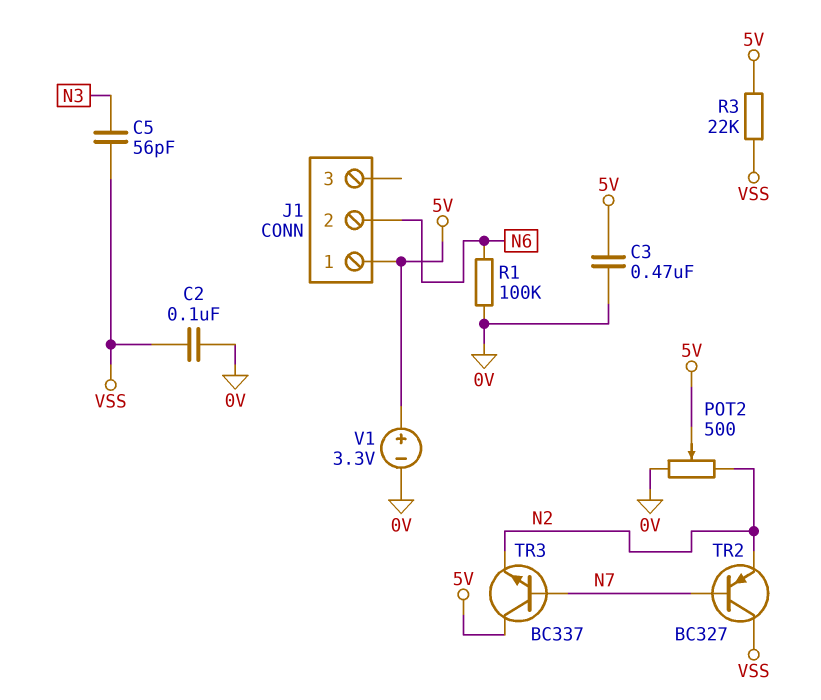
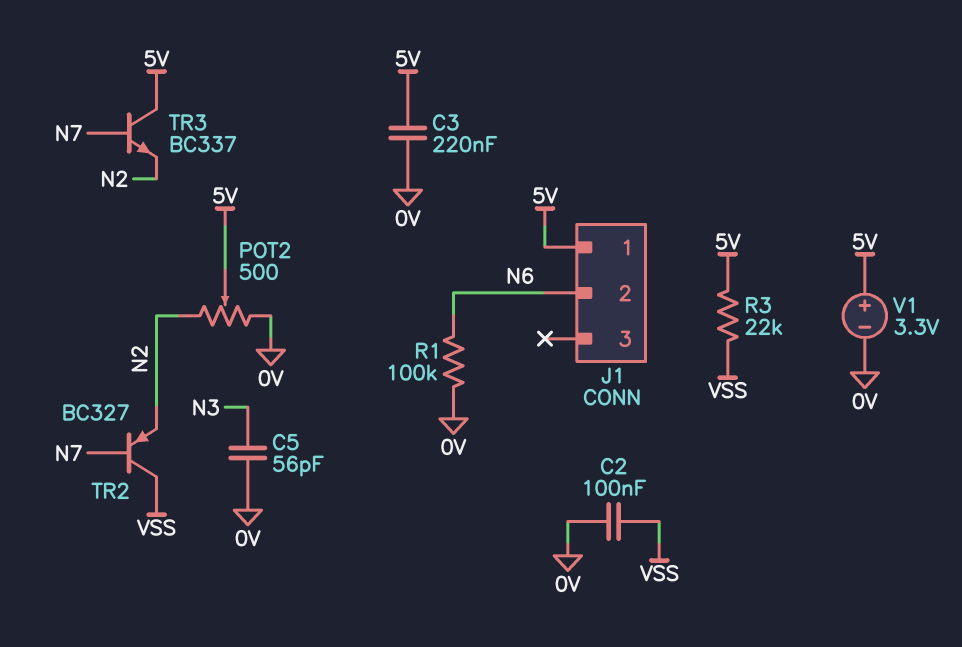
C3: 470nF (0V, 5V) -> 220nF (0V, 5V)
C5: 56pF (N3, VSS) -> 56pF (0V, N3)

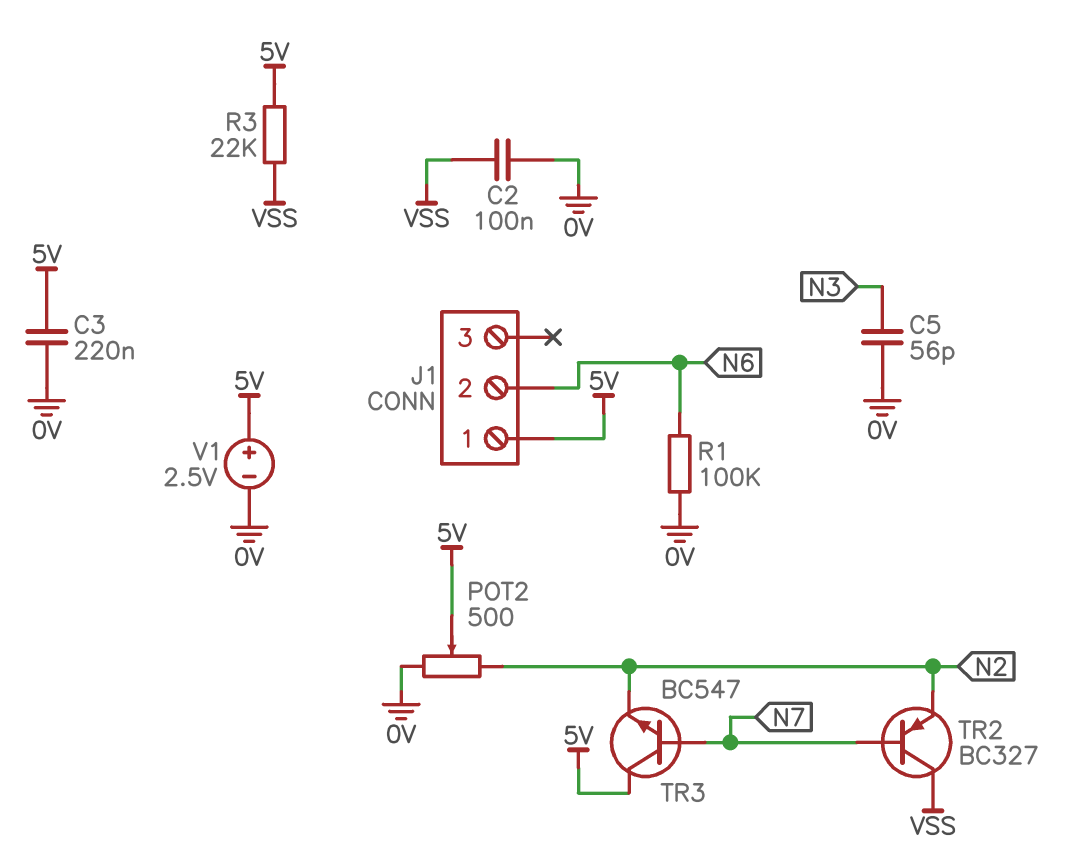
TR3: NPN BC337 (B N7, C 5V, E N2) -> NPN BC547 (B N7, C 5V, E N2)
V1: 3.3V (plus 5V, minus 0V) -> 2.5V (plus 5V, minus 0V)

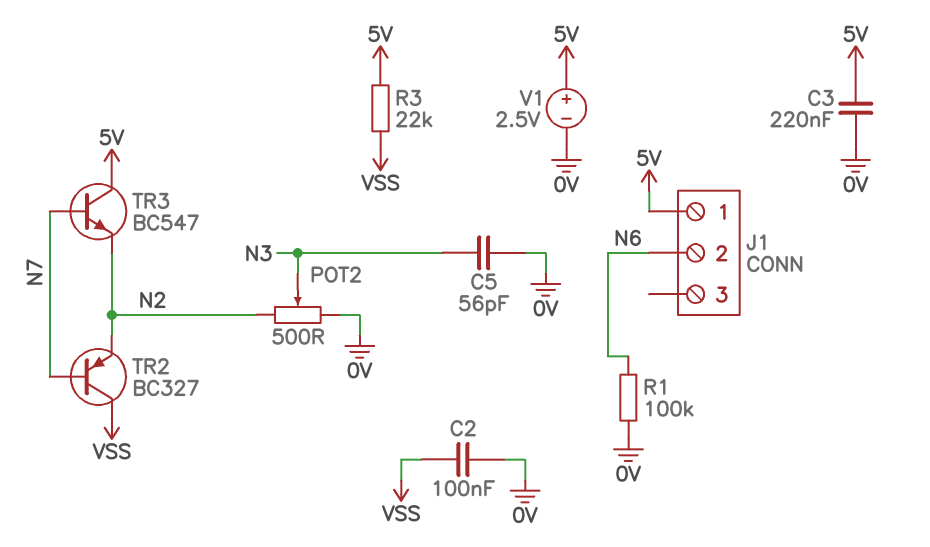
POT2: 500 (0V, N2, wiper 5V) -> 500 (0V, N2, wiper N3)

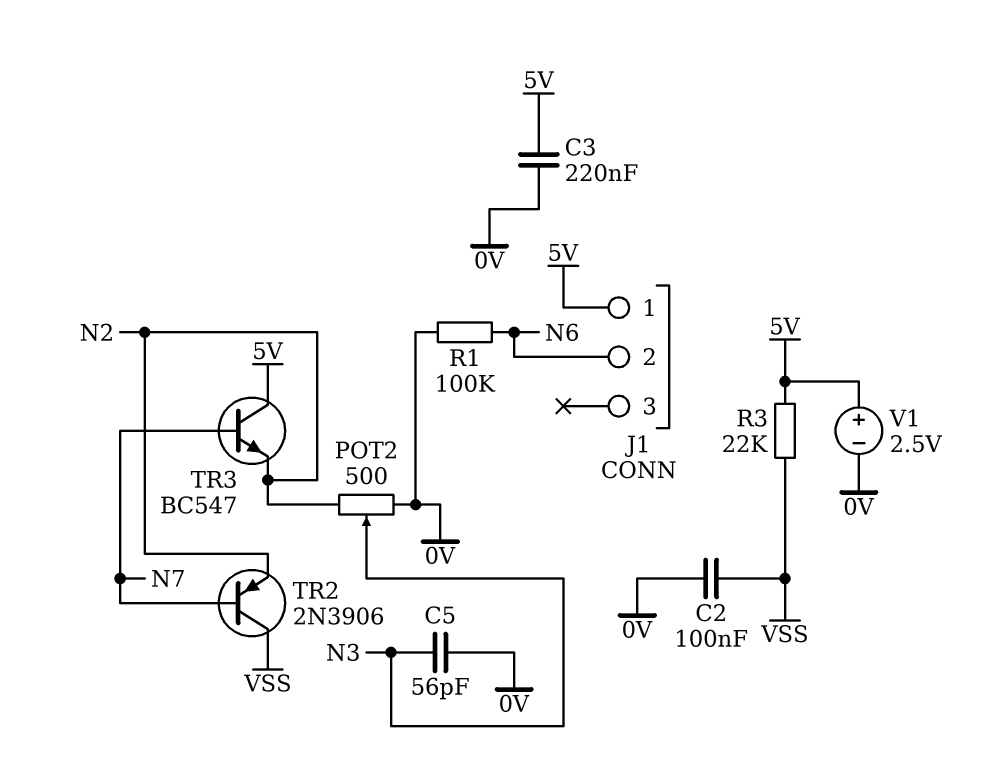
TR2: PNP BC327 (B N7, C VSS, E N2) -> PNP 2N3906 (B N7, C VSS, E N2)

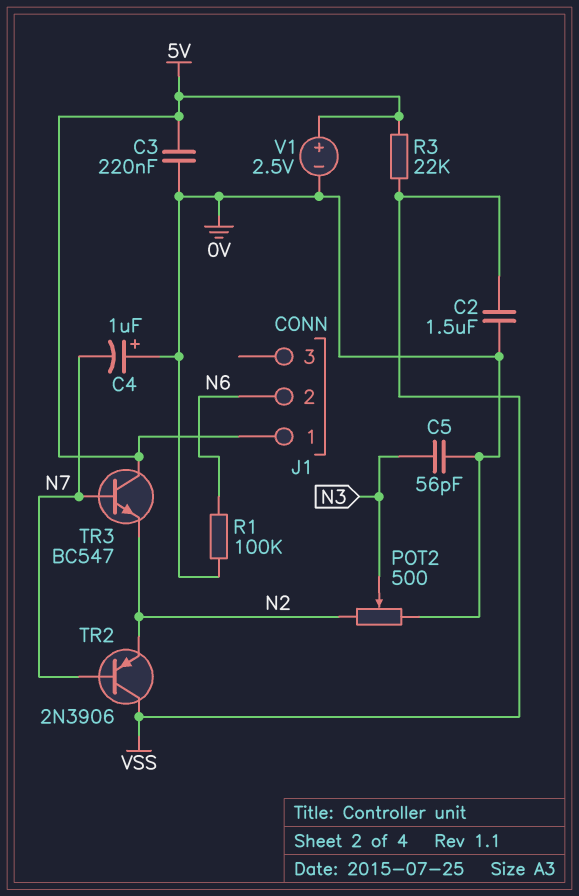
C2: 100nF (0V, VSS) -> 1.5uF (0V, VSS)
C4: none -> 1uF (plus 0V, minus N7)

